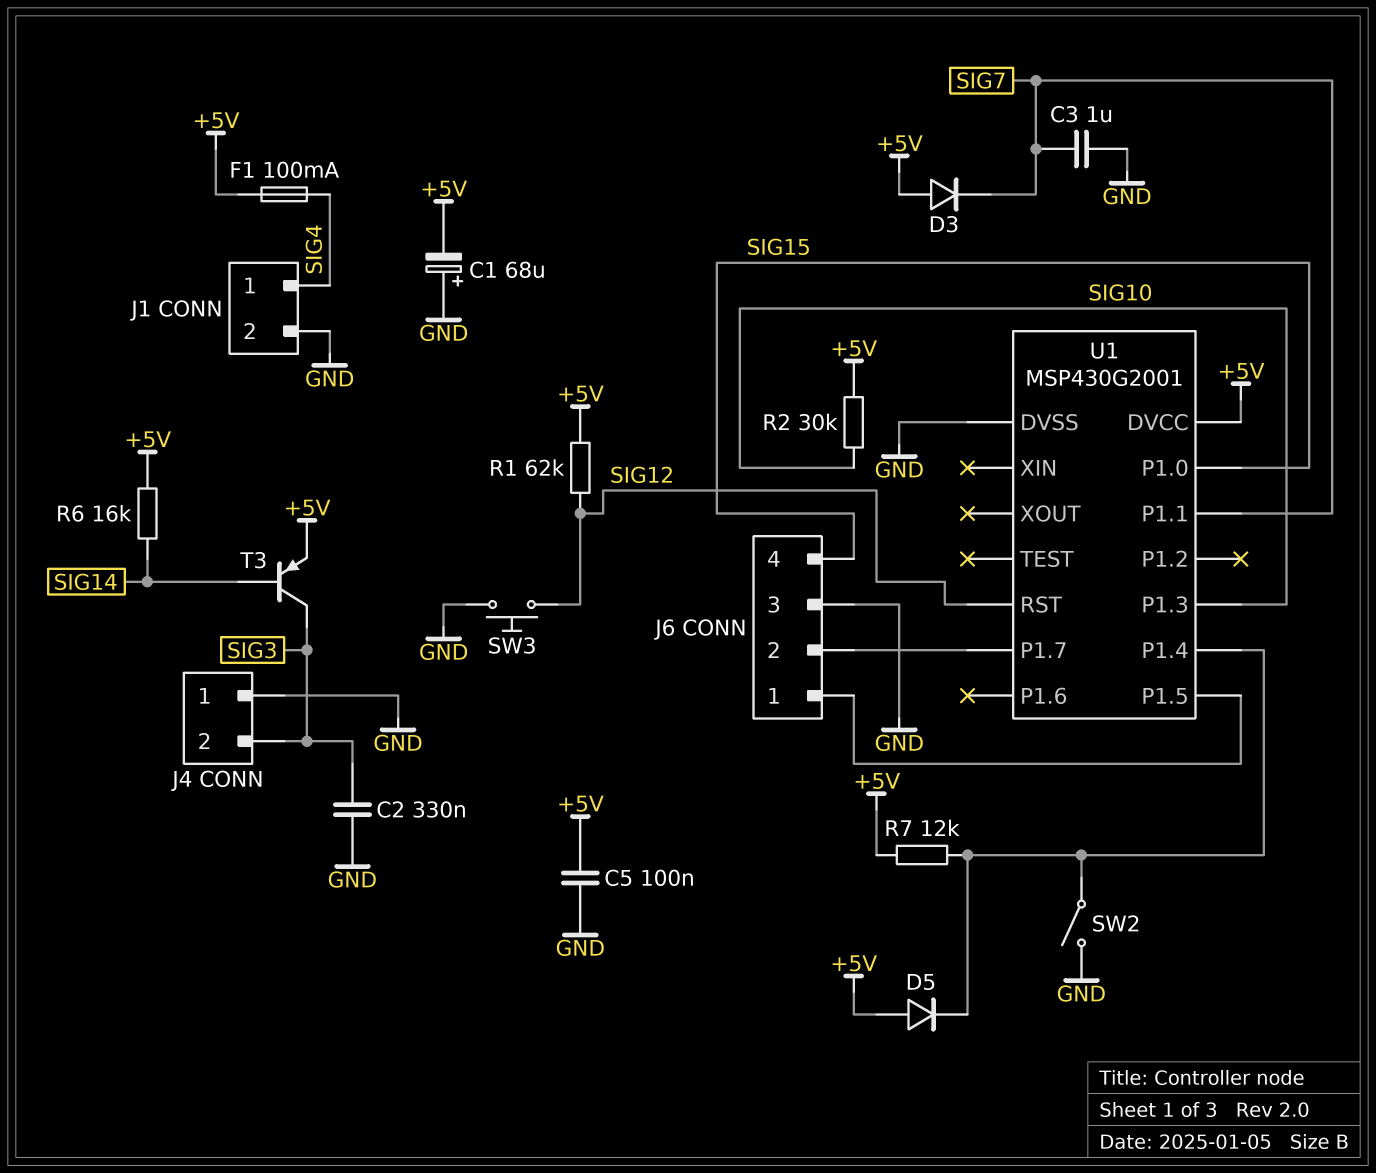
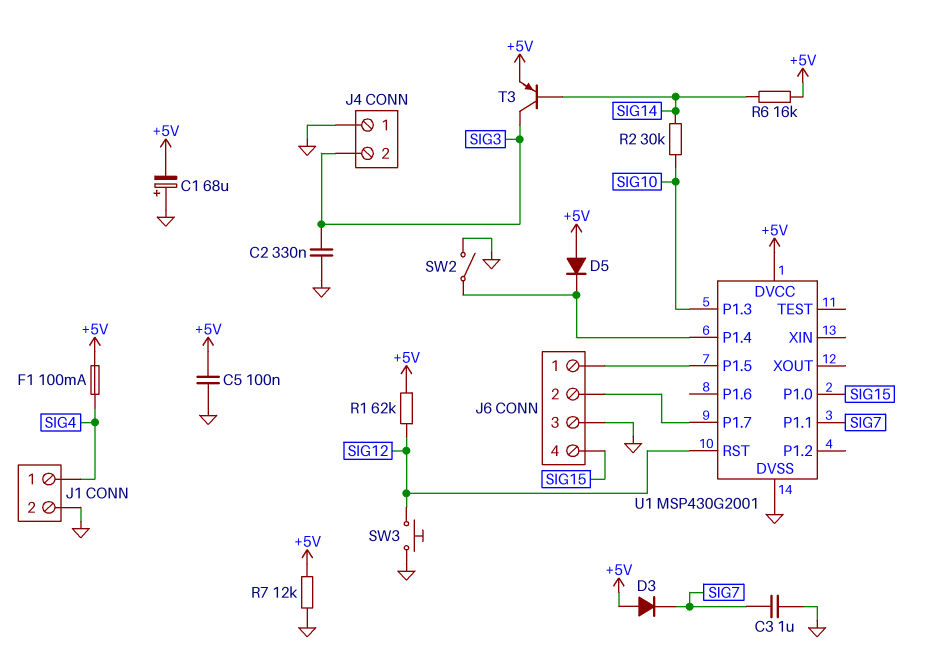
R2: 30k (+5V, SIG10) -> 30k (SIG10, SIG14)
R7: 12k (+5V, U1/P1.4) -> 12k (+5V, GND)

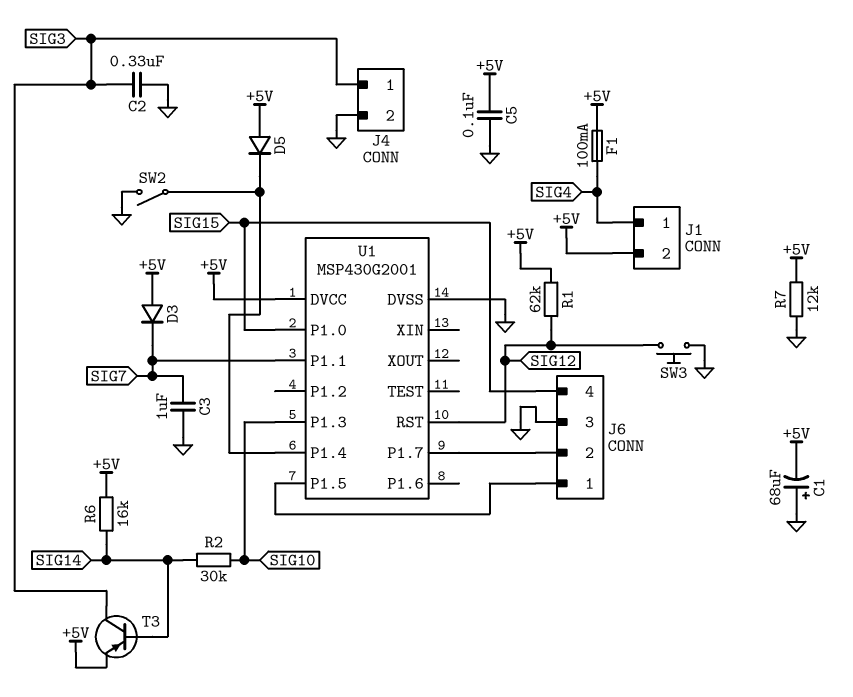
J1 pin 2: GND -> +5V
J4 pin 1: GND -> SIG3
J4 pin 2: SIG3 -> GND

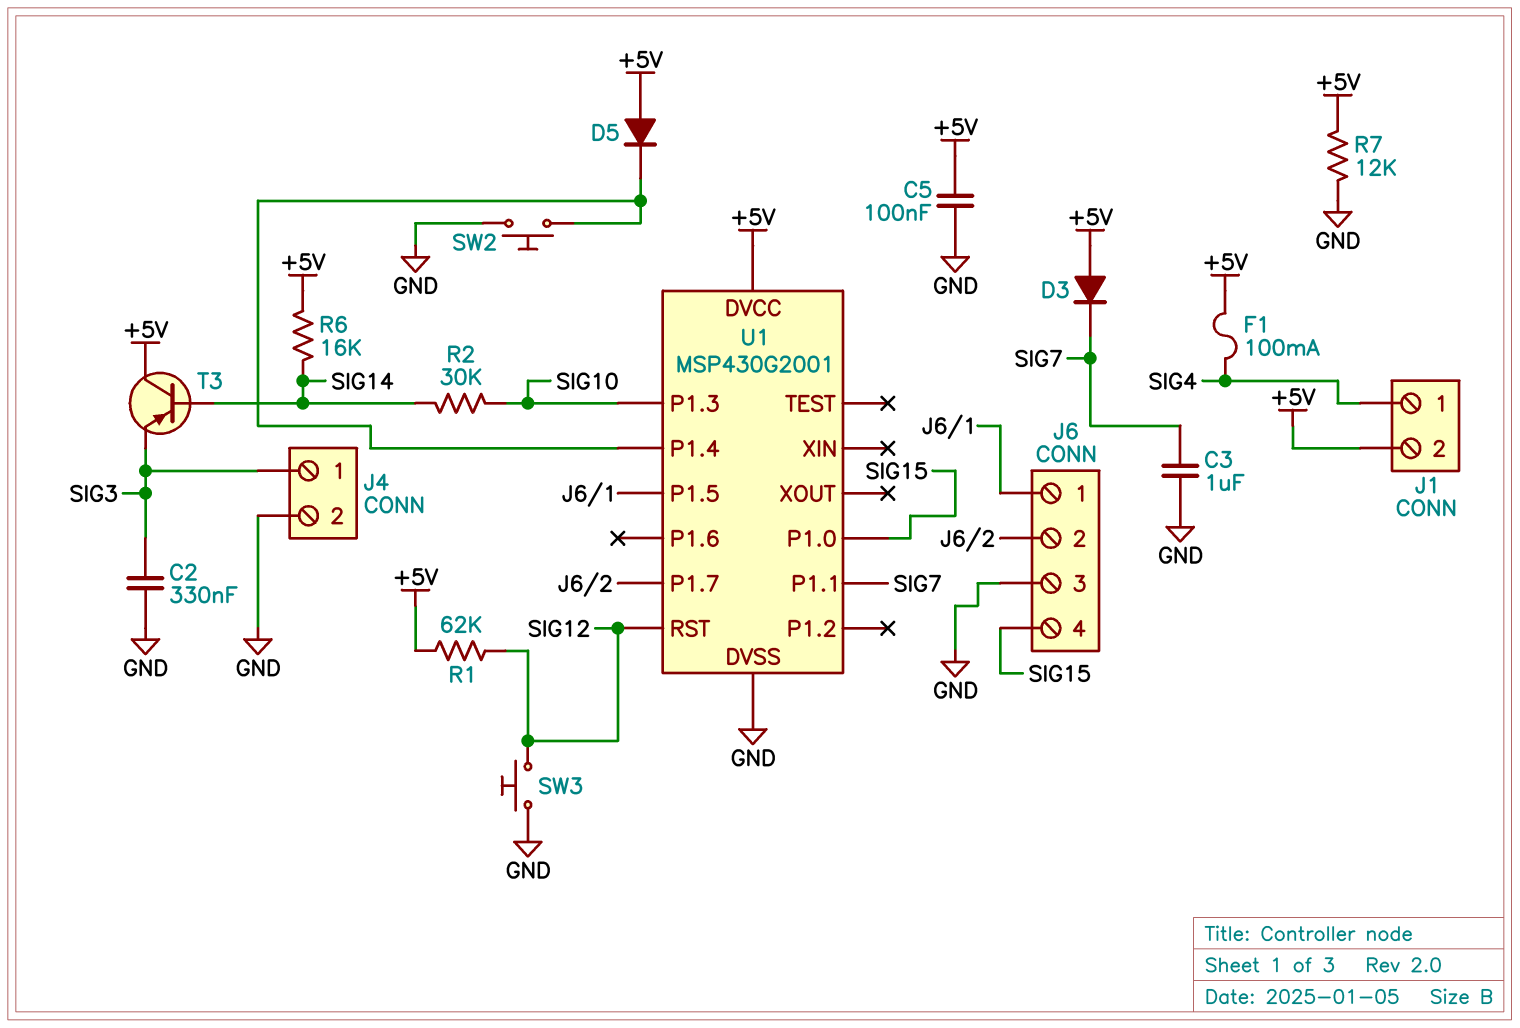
C1: 68uF (plus GND, minus +5V) -> none
SW2: switch (GND, U1/P1.4) -> button (GND, U1/P1.4)
T3: PNP (B SIG14, C SIG3, E +5V) -> PNP (B SIG14, C +5V, E SIG3)

